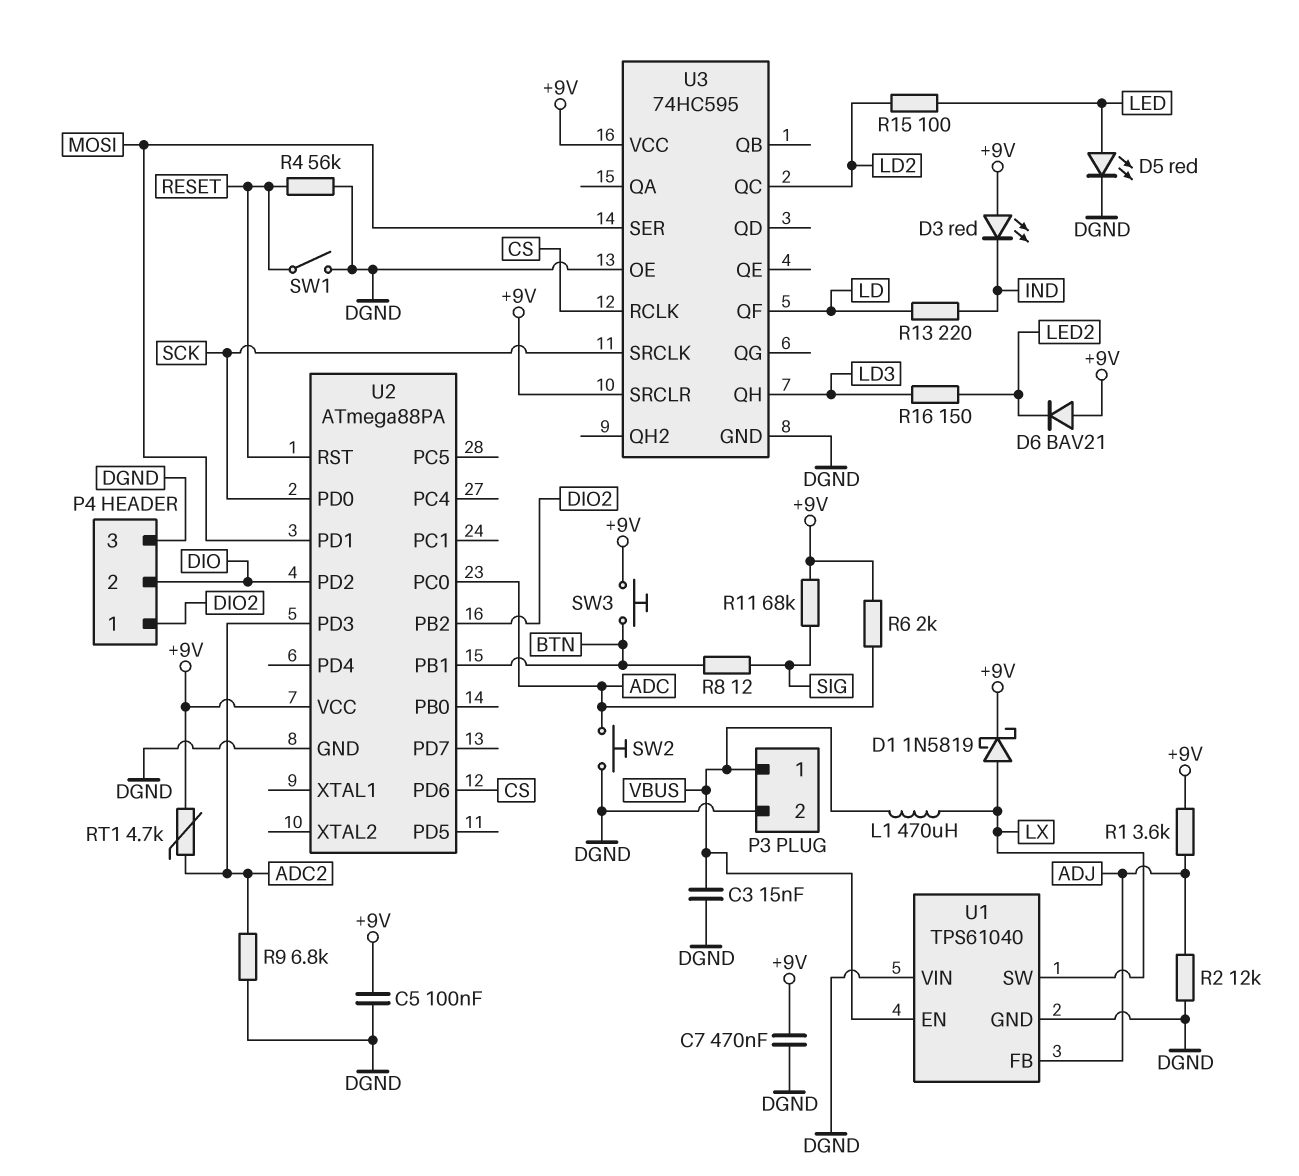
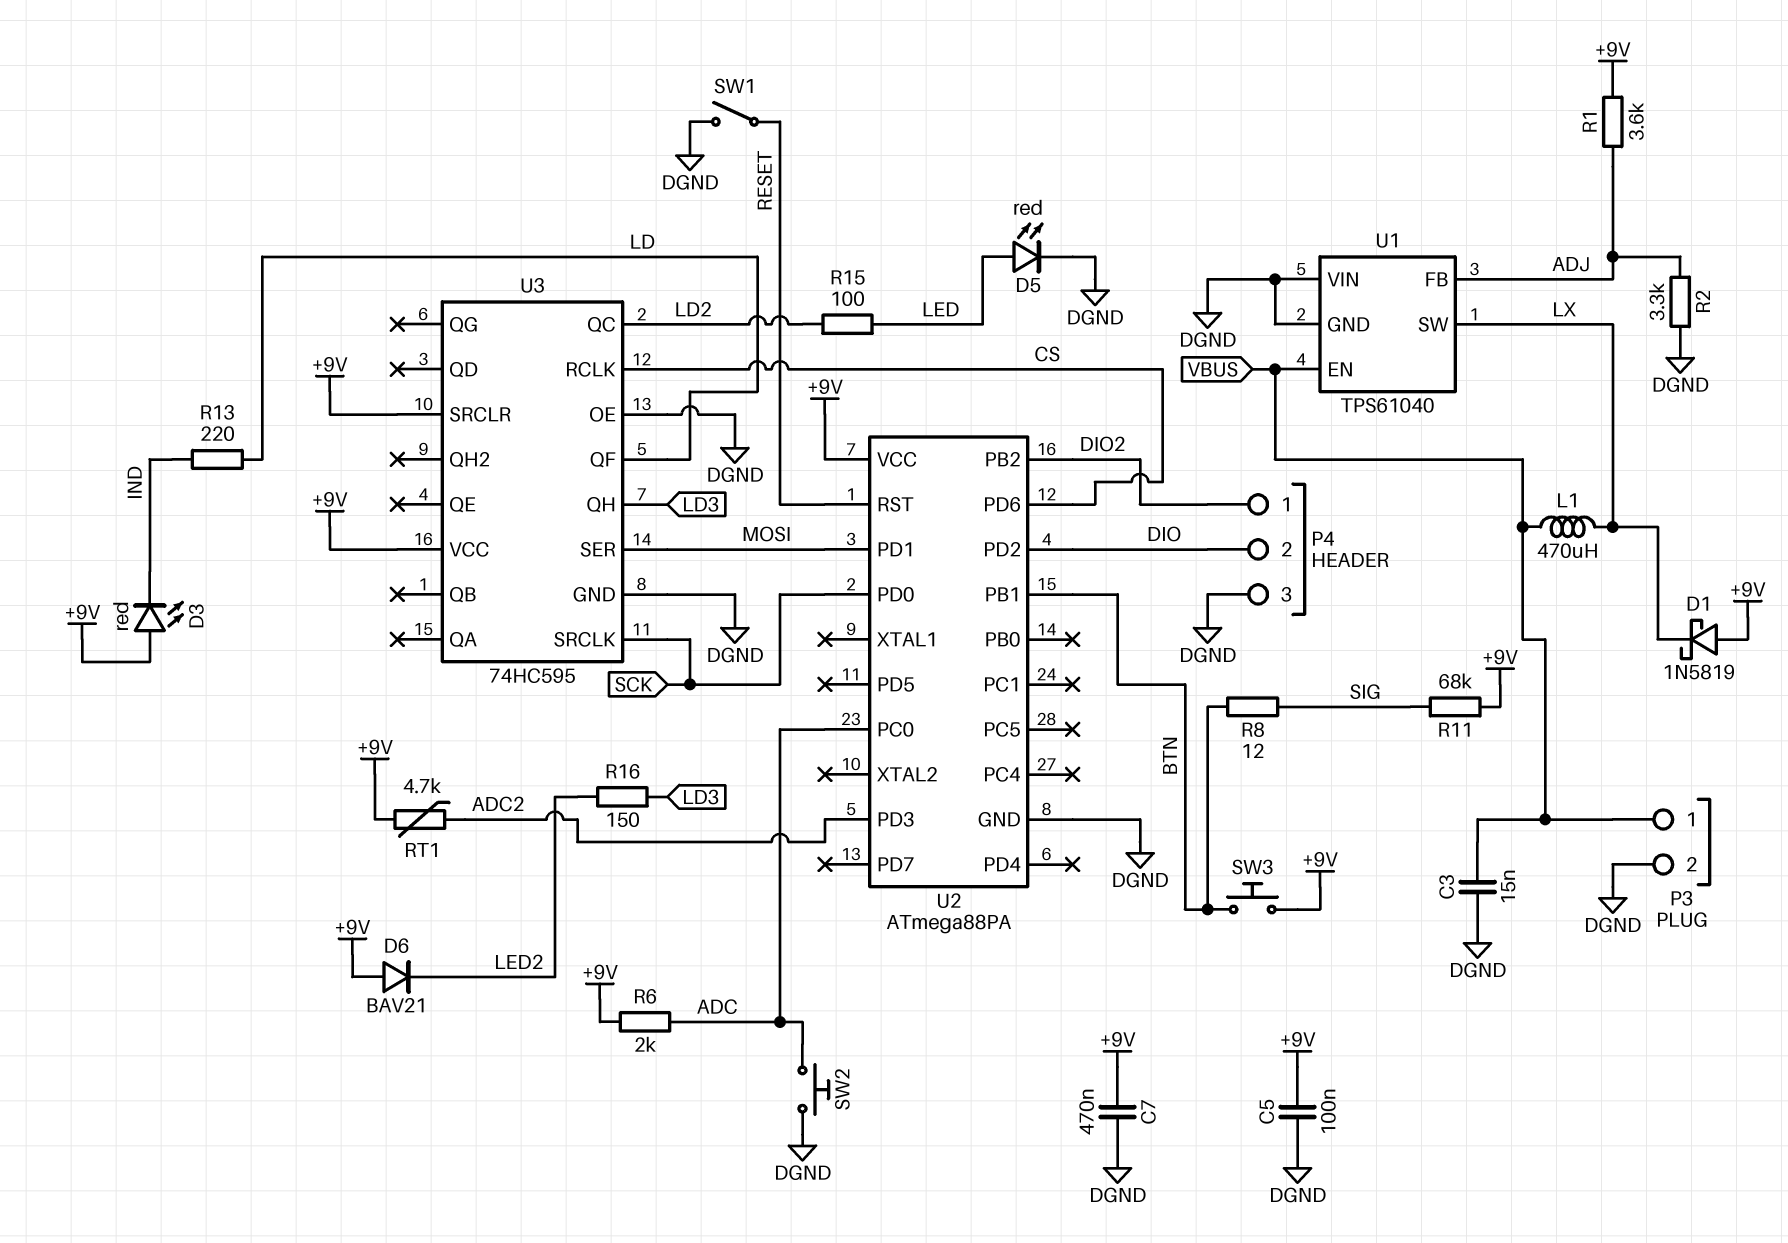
D1: schottky 1N5819 (A LX, K +9V) -> schottky 1N5819 (A +9V, K LX)
R2: 12k (ADJ, DGND) -> 3.3k (ADJ, DGND)
R4: 56k (DGND, RESET) -> none
R9: 6.8k (ADC2, DGND) -> none

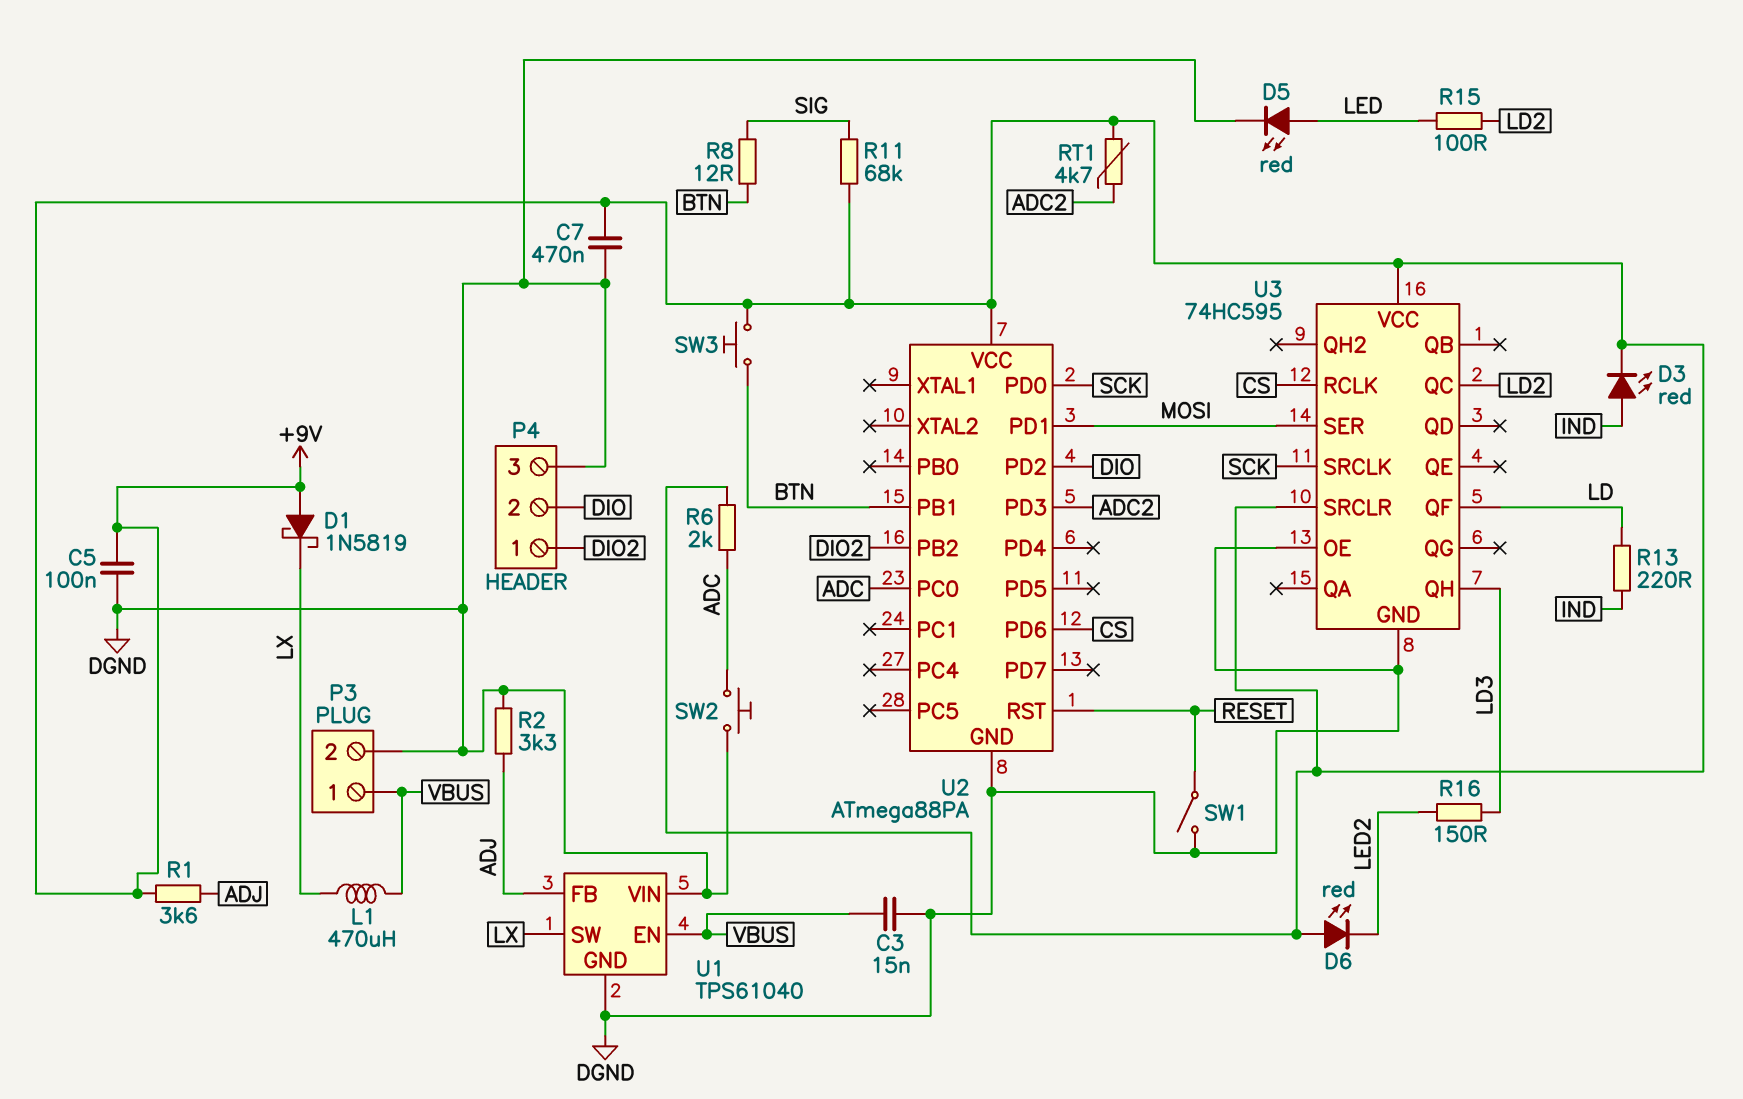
D3: LED red (A +9V, K IND) -> LED red (A IND, K +9V)
D6: diode BAV21 (A +9V, K LED2) -> LED red (A +9V, K LED2)

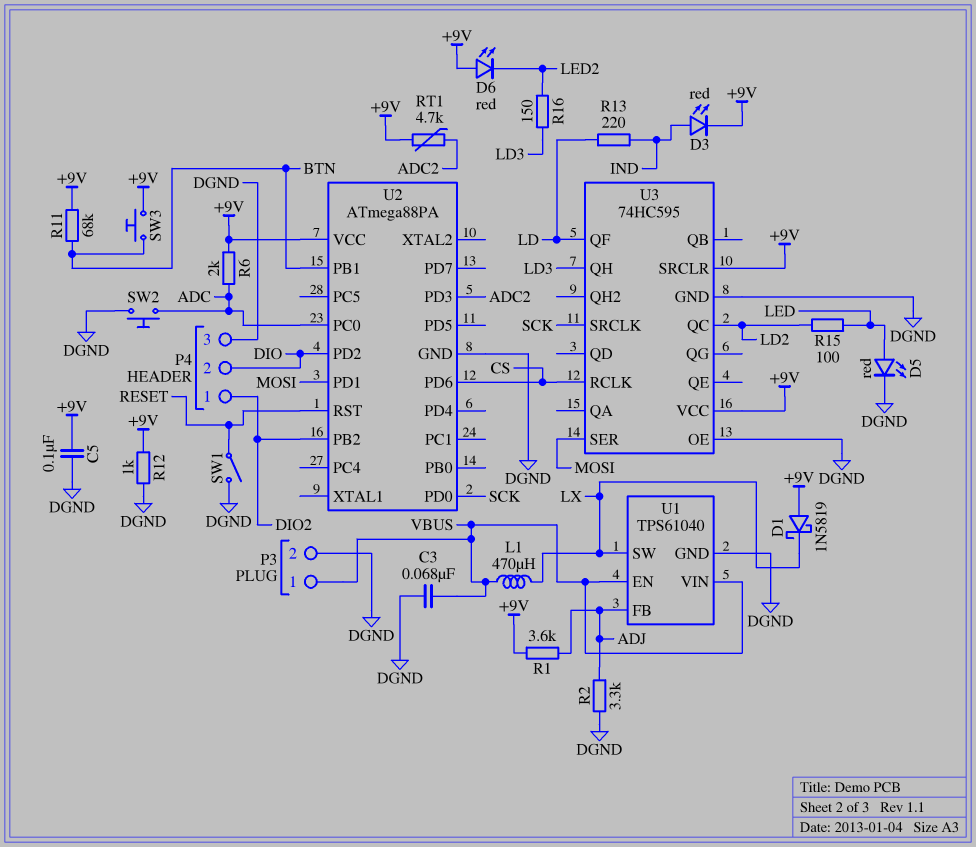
C3: 15nF (DGND, VBUS) -> 68nF (DGND, VBUS)
C7: 470nF (+9V, DGND) -> none
R8: 12 (BTN, SIG) -> none
R11: 68k (+9V, SIG) -> 68k (+9V, BTN)
R12: none -> 1k (+9V, DGND)
U1 pin VIN: DGND -> VBUS

